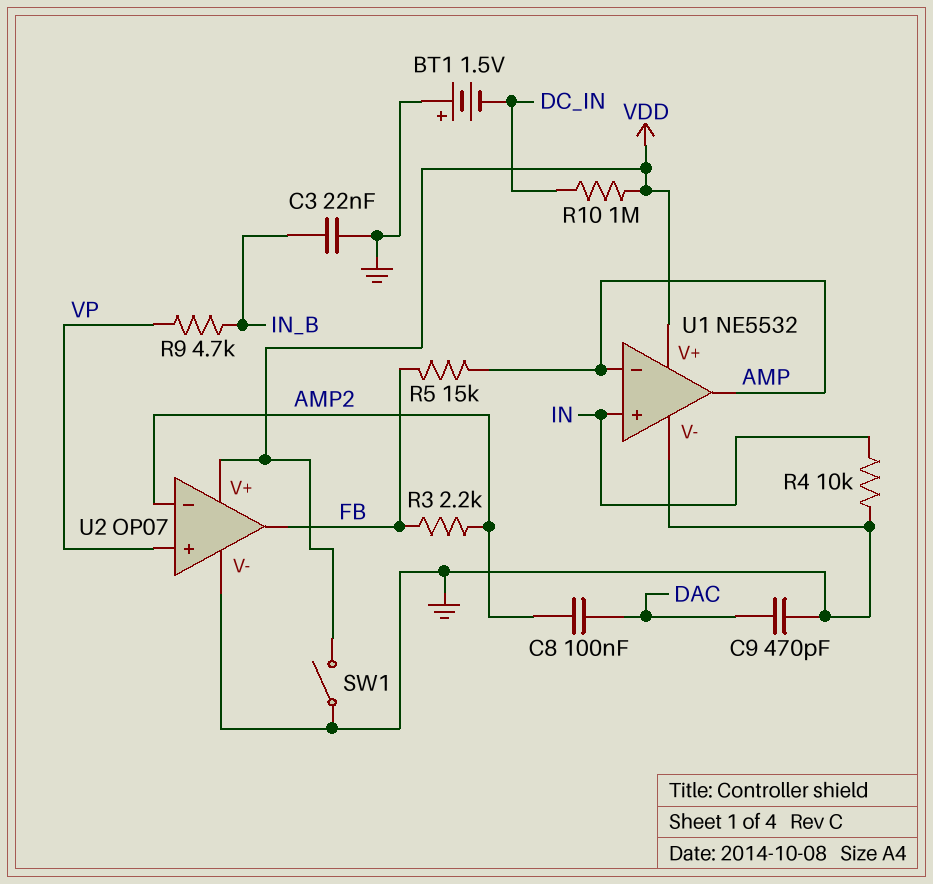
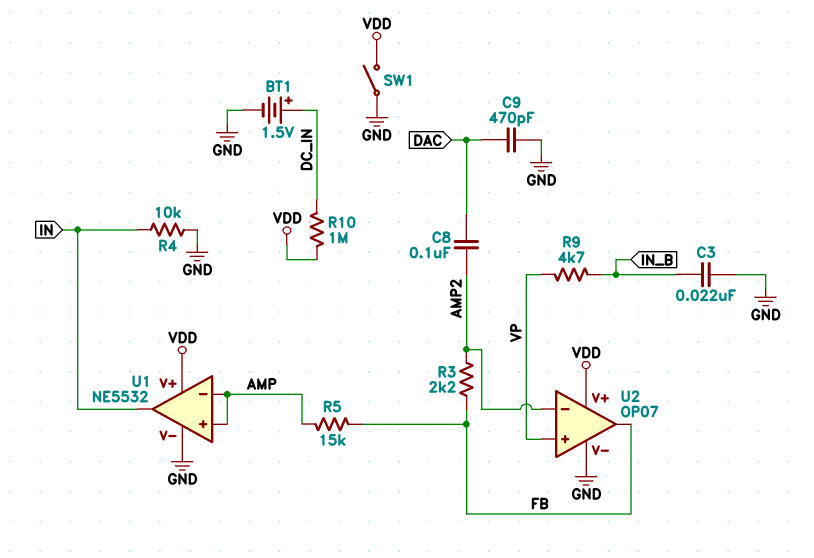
BT1: 1.5V (plus GND, minus DC_IN) -> 1.5V (plus DC_IN, minus GND)
U1 pin in+: IN -> AMP
U1 pin out: AMP -> IN

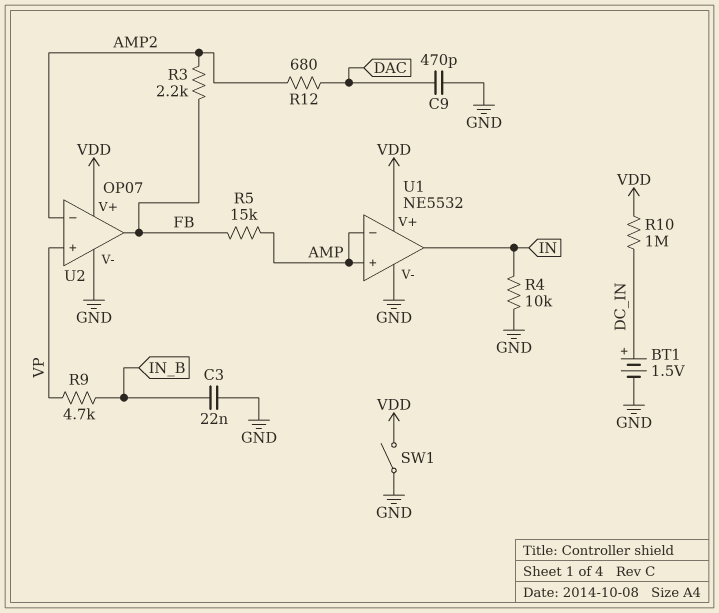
C8: 100nF (AMP2, DAC) -> none
R12: none -> 680 (AMP2, DAC)

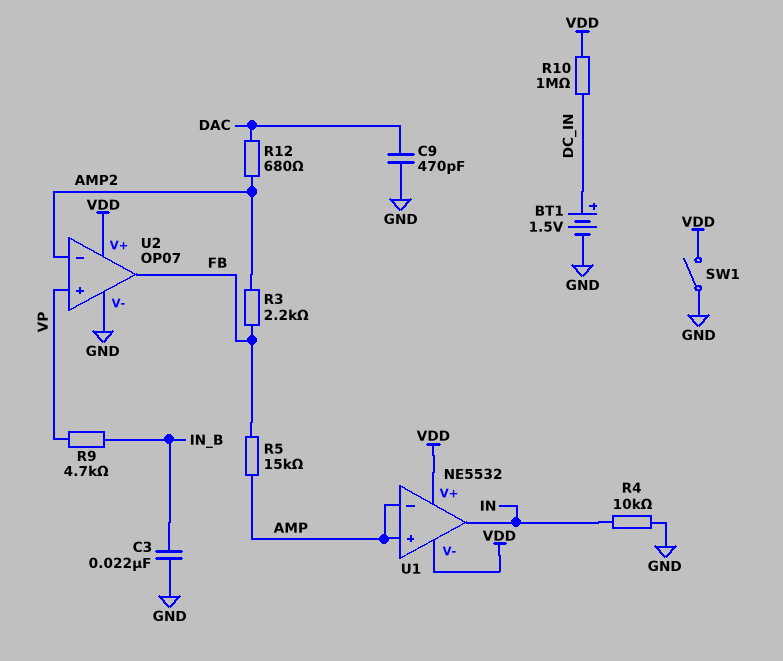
U1 pin V-: GND -> VDD

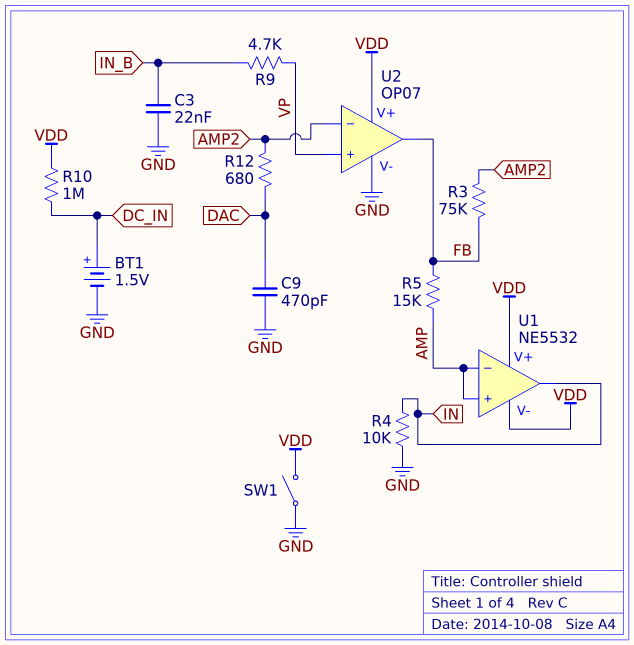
R3: 2.2k (AMP2, FB) -> 75k (AMP2, FB)

